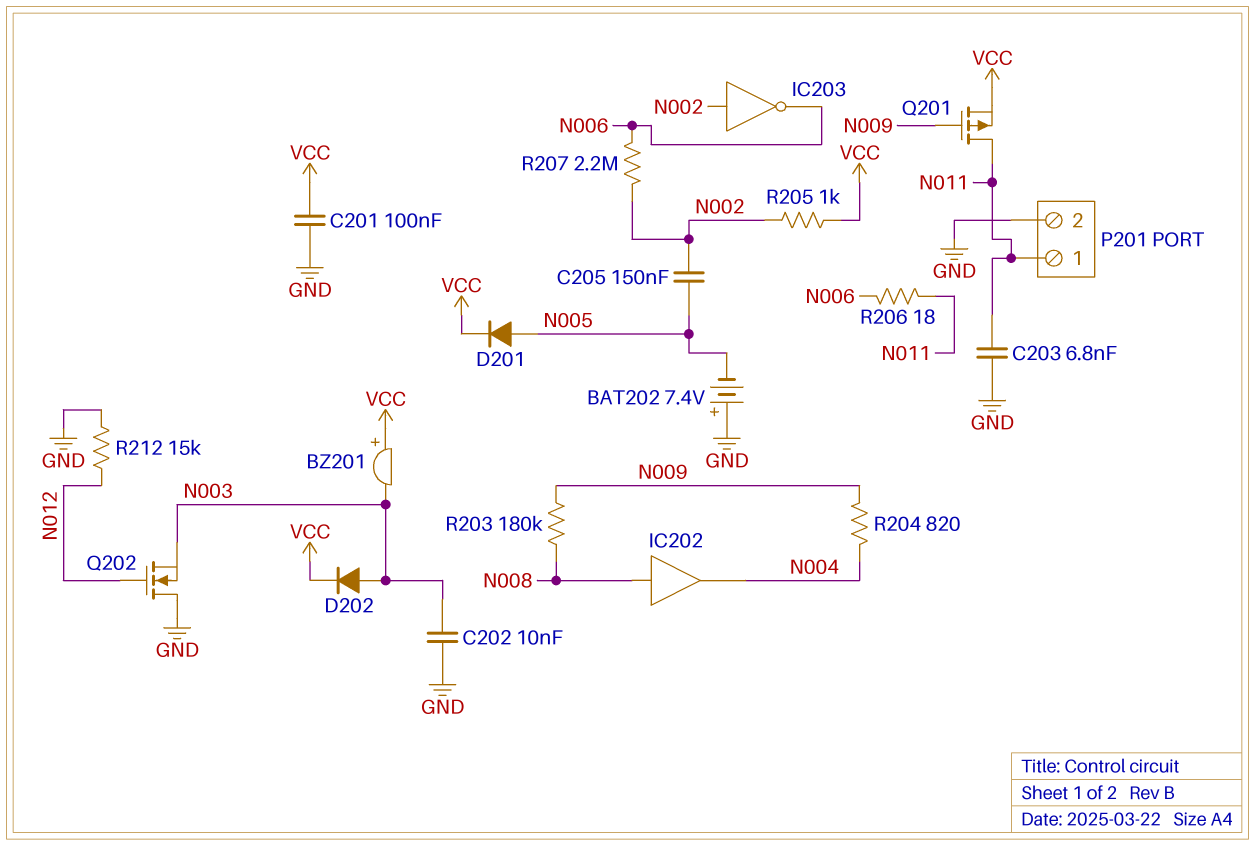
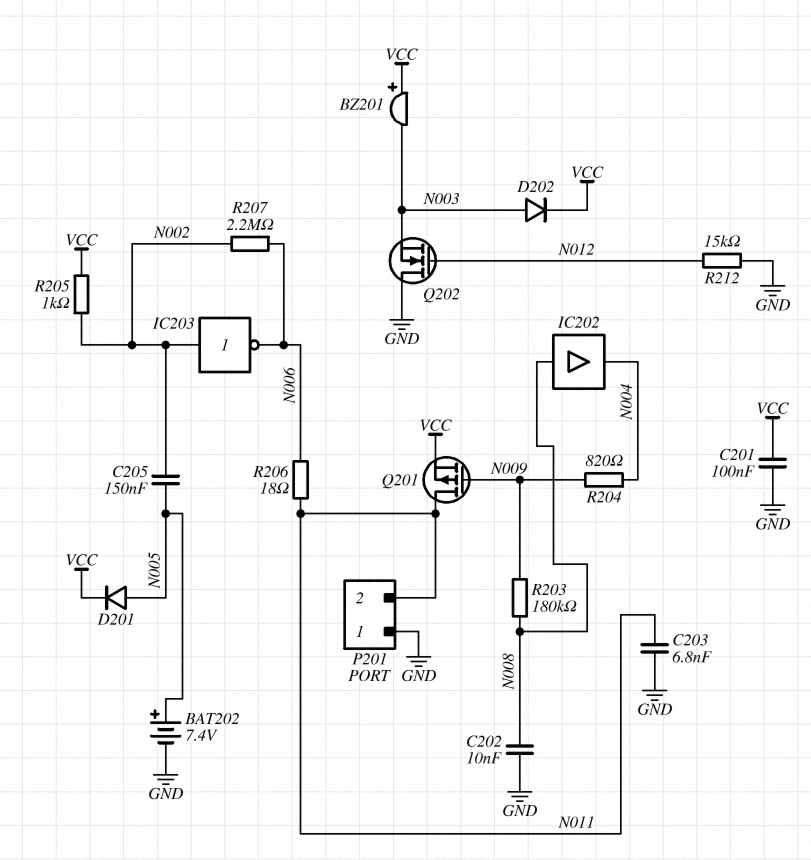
BAT202: 7.4V (plus GND, minus N005) -> 7.4V (plus N005, minus GND)
C202: 10nF (GND, N003) -> 10nF (GND, N008)
P201 pin 1: N011 -> GND
P201 pin 2: GND -> N011

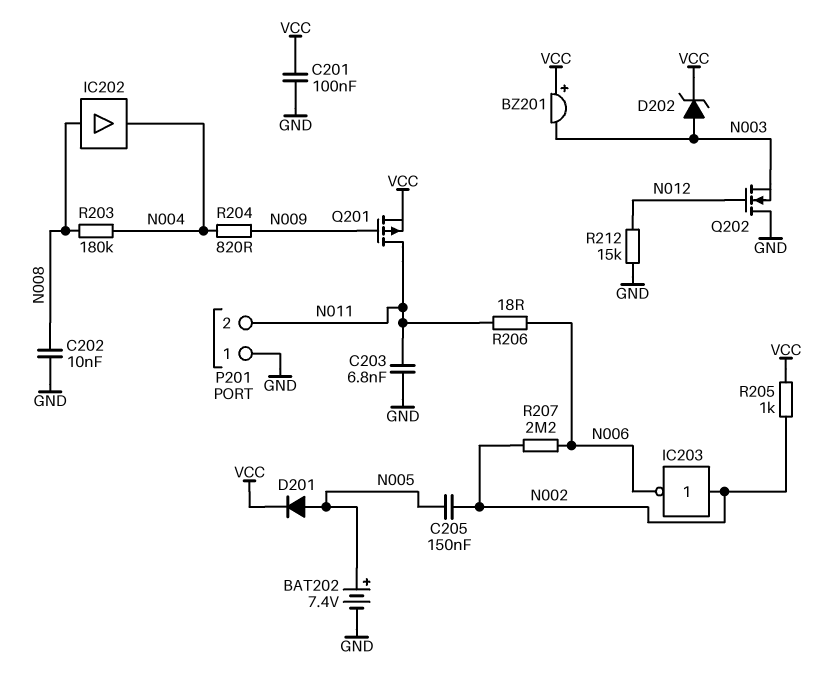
D202: diode (A N003, K VCC) -> zener (A N003, K VCC)
R203: 180k (N008, N009) -> 180k (N004, N008)

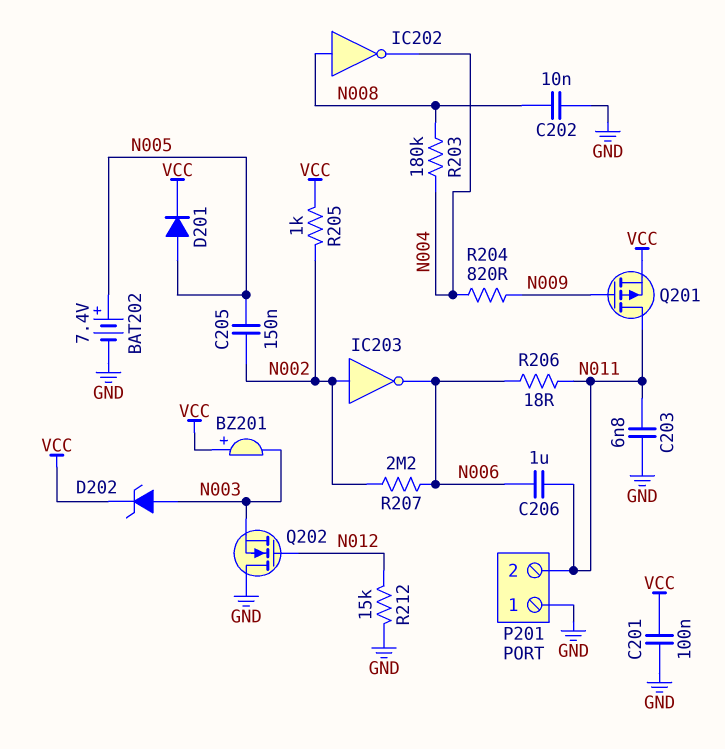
C206: none -> 1uF (N006, N011)
IC202: buffer (in N008, out N004) -> NOT (in N008, out N004)

